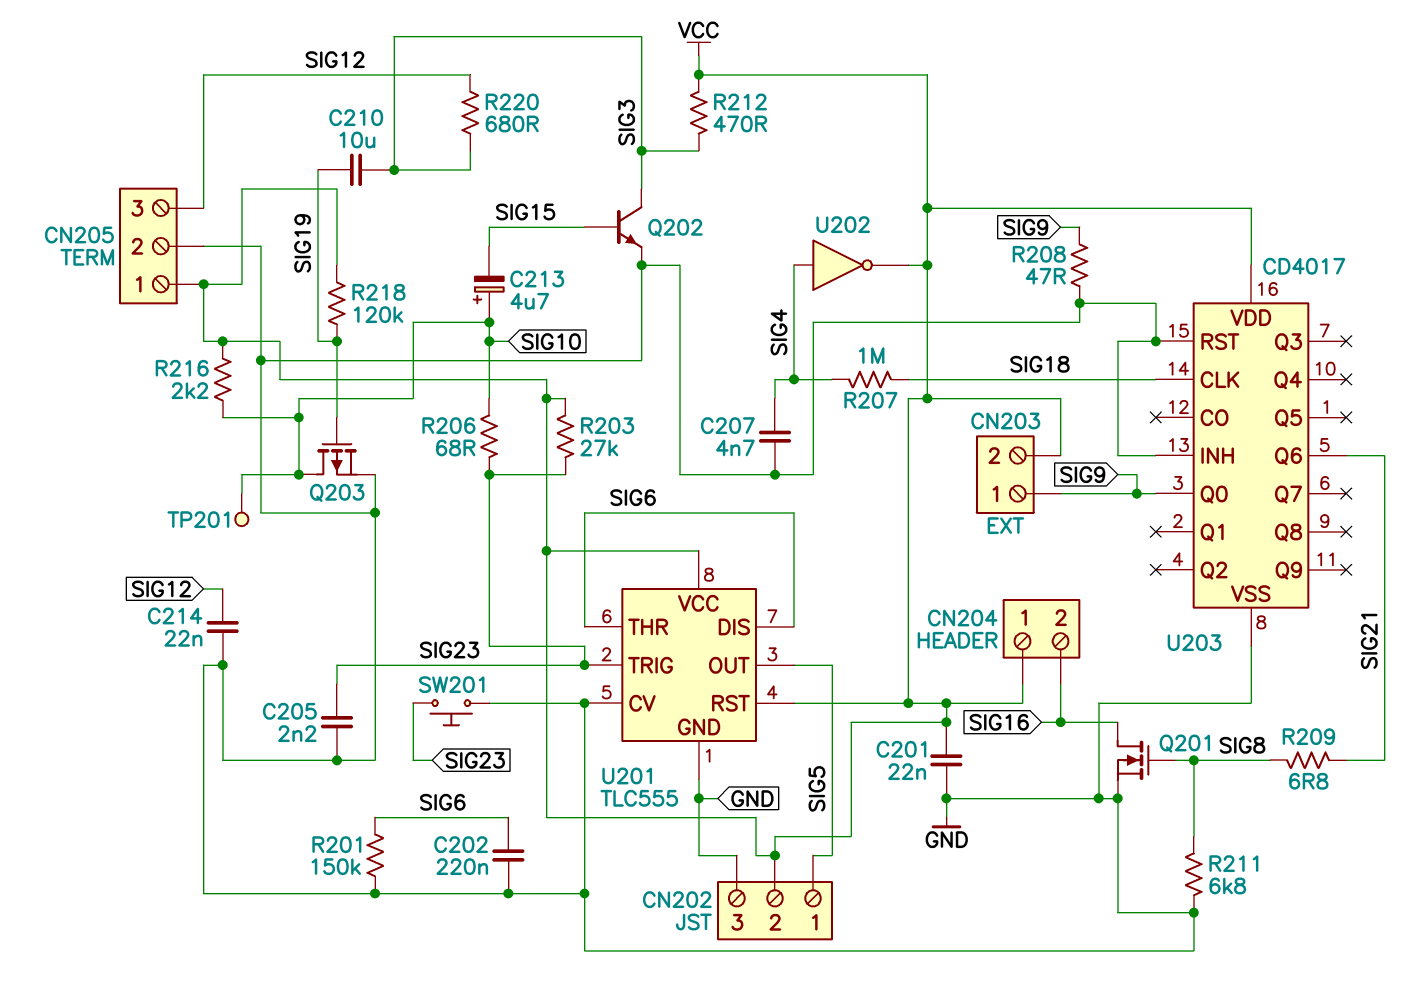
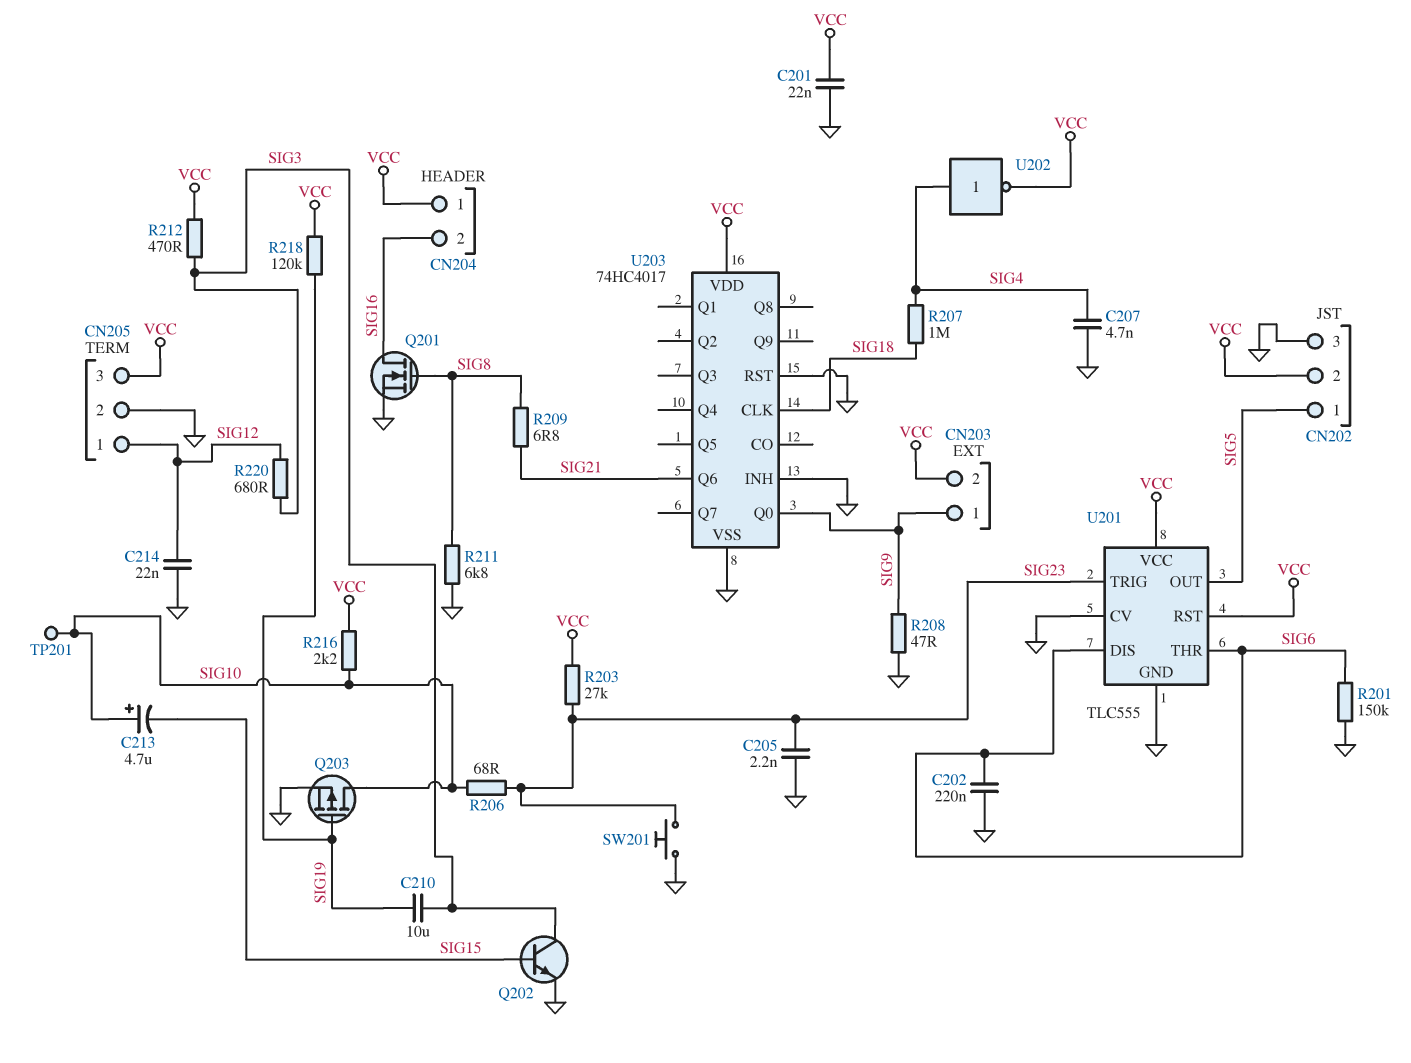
CN205 pin 1: VCC -> SIG12
CN205 pin 3: SIG12 -> VCC
U203: CD4017 -> 74HC4017

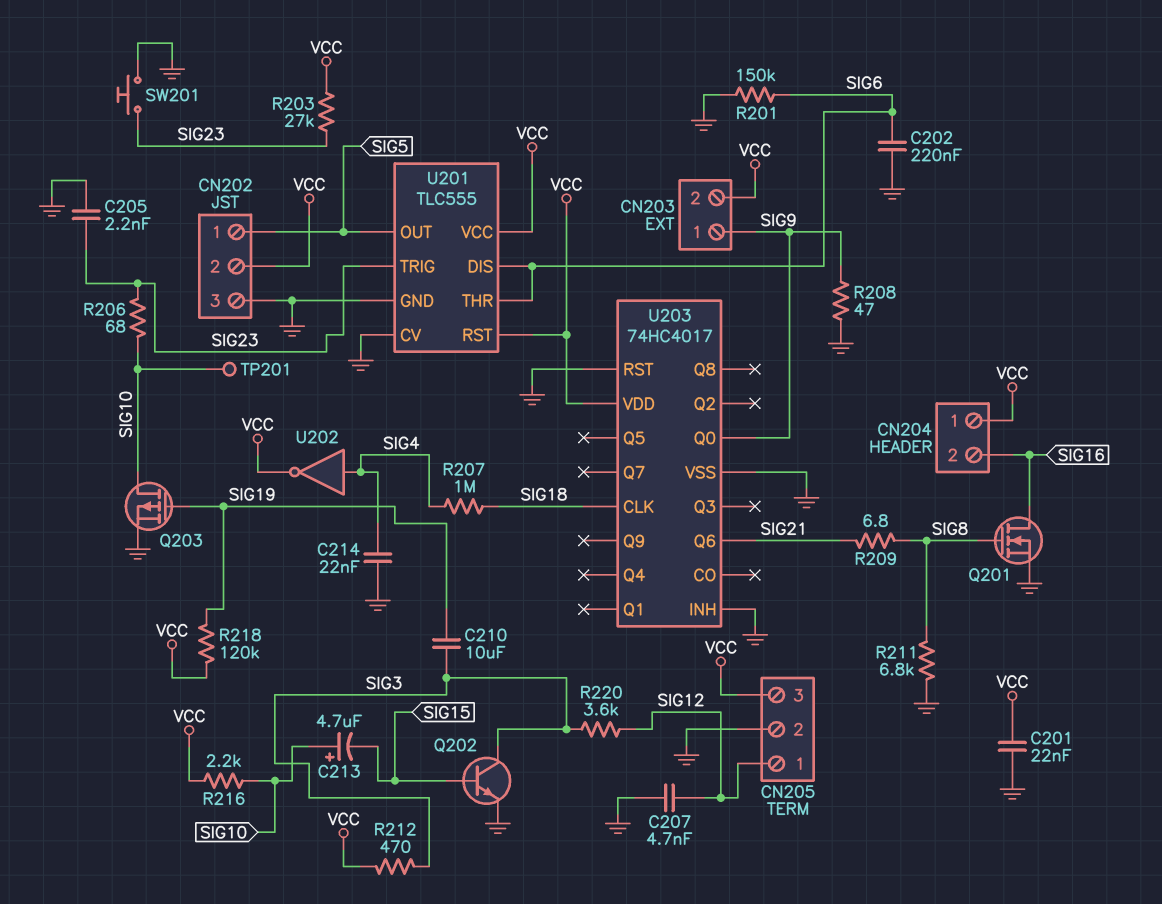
C207: 4.7nF (GND, SIG4) -> 4.7nF (GND, SIG12)
C214: 22nF (GND, SIG12) -> 22nF (GND, SIG4)
R220: 680 (SIG3, SIG12) -> 3.6k (SIG3, SIG12)

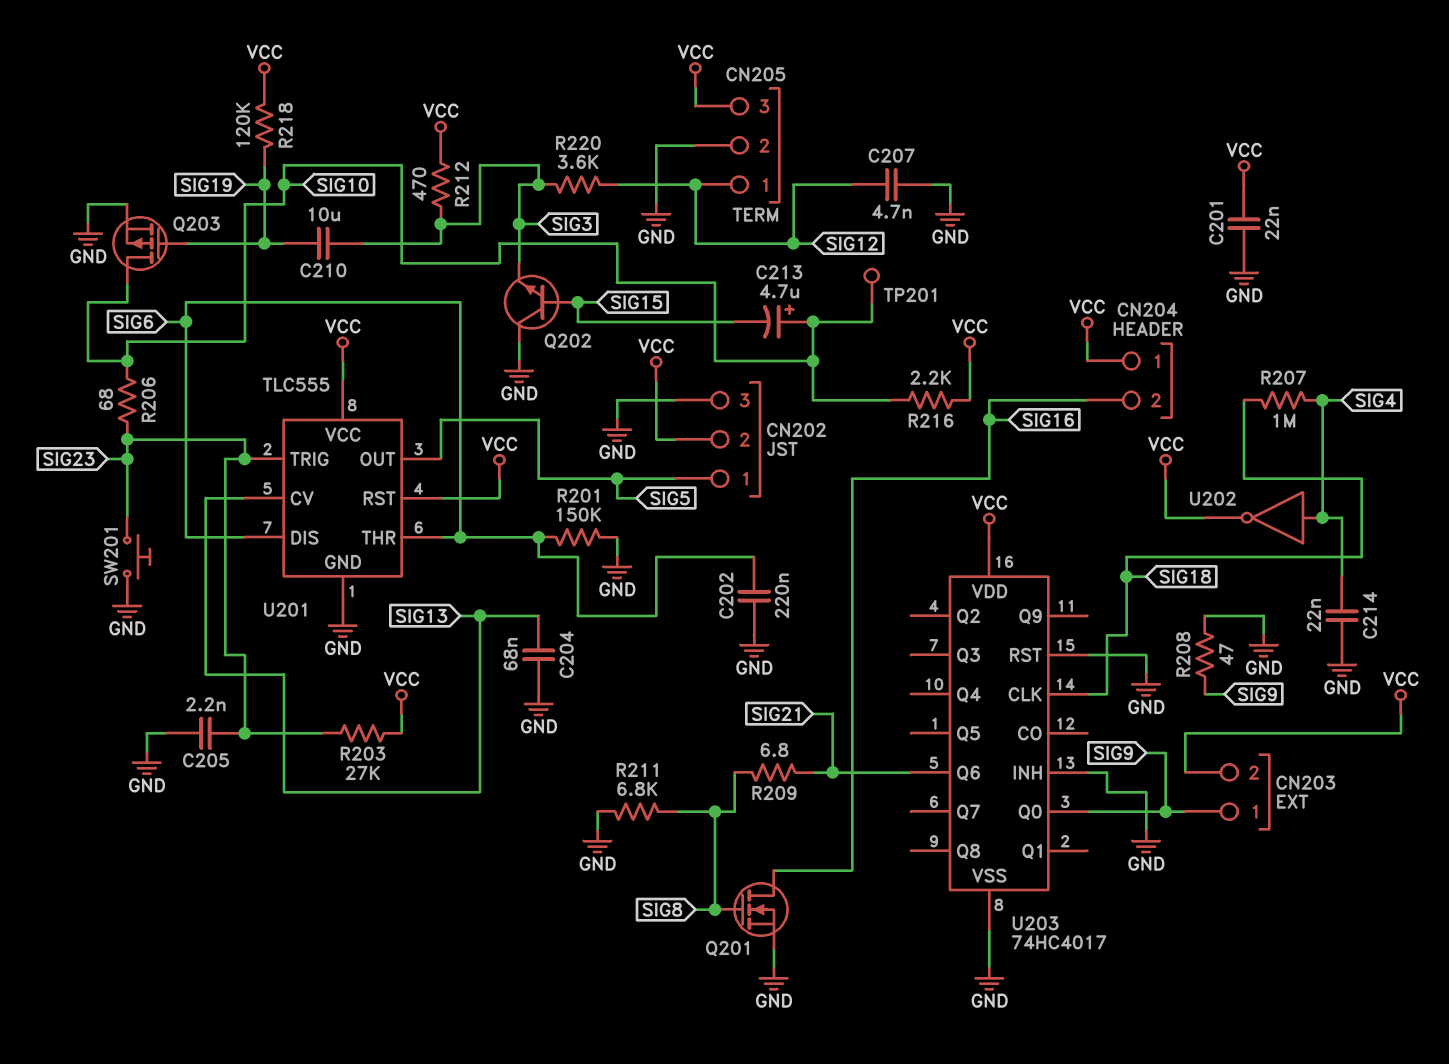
C204: none -> 68nF (GND, SIG13)
Q202: NPN (B SIG15, C SIG3, E GND) -> NPN (B SIG15, C GND, E SIG3)
U201 pin CV: GND -> SIG13

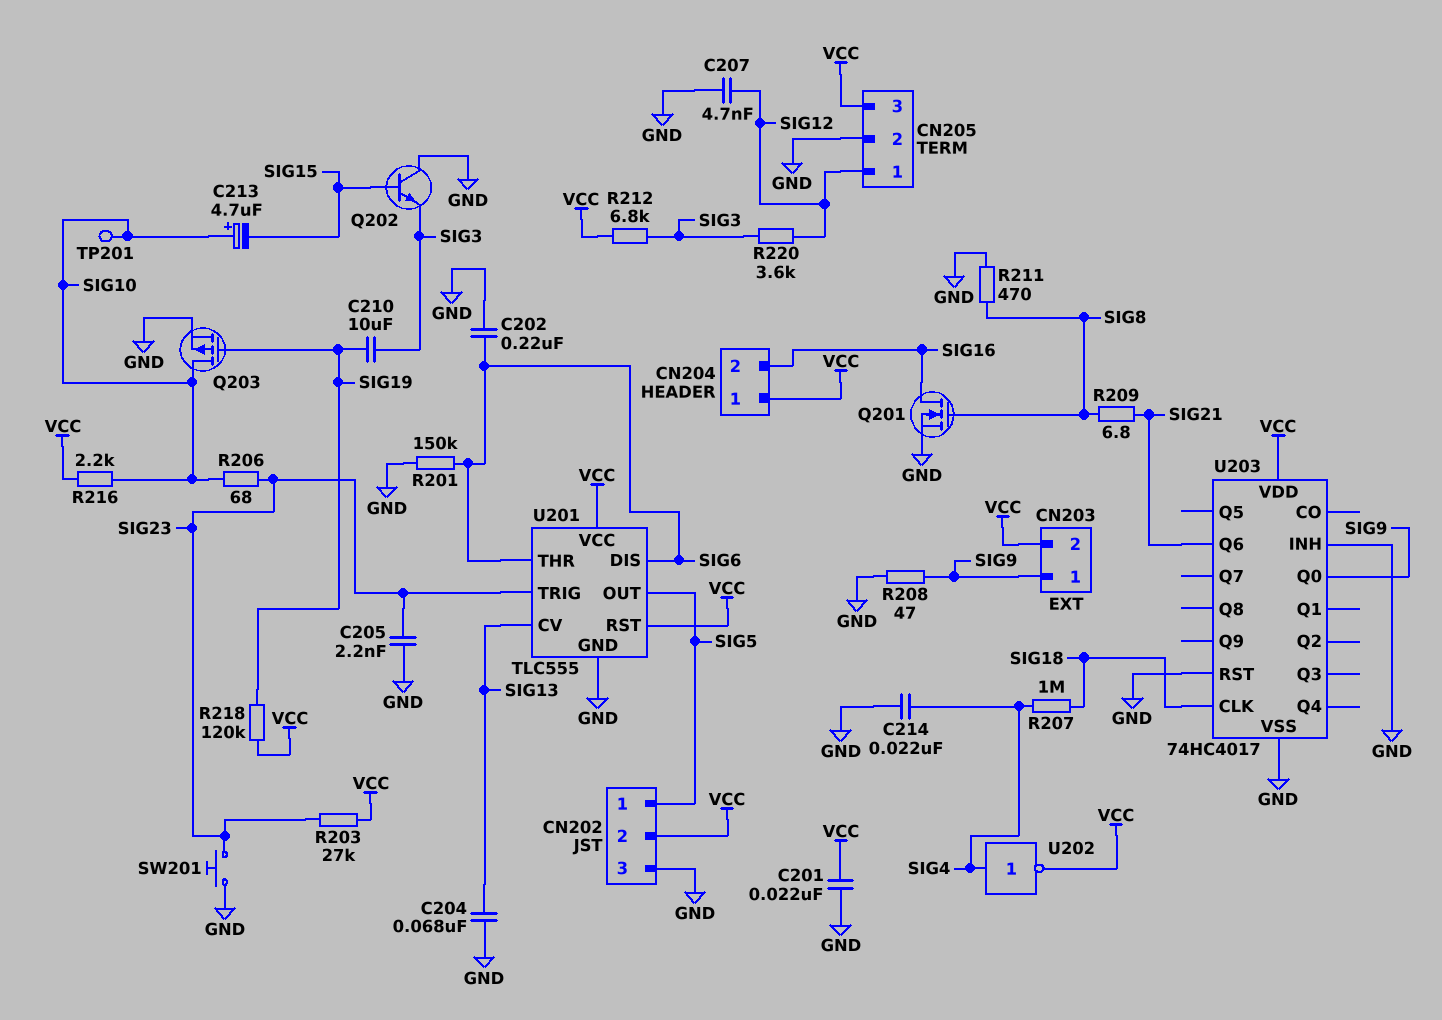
R211: 6.8k (GND, SIG8) -> 470 (GND, SIG8)
R212: 470 (SIG3, VCC) -> 6.8k (SIG3, VCC)

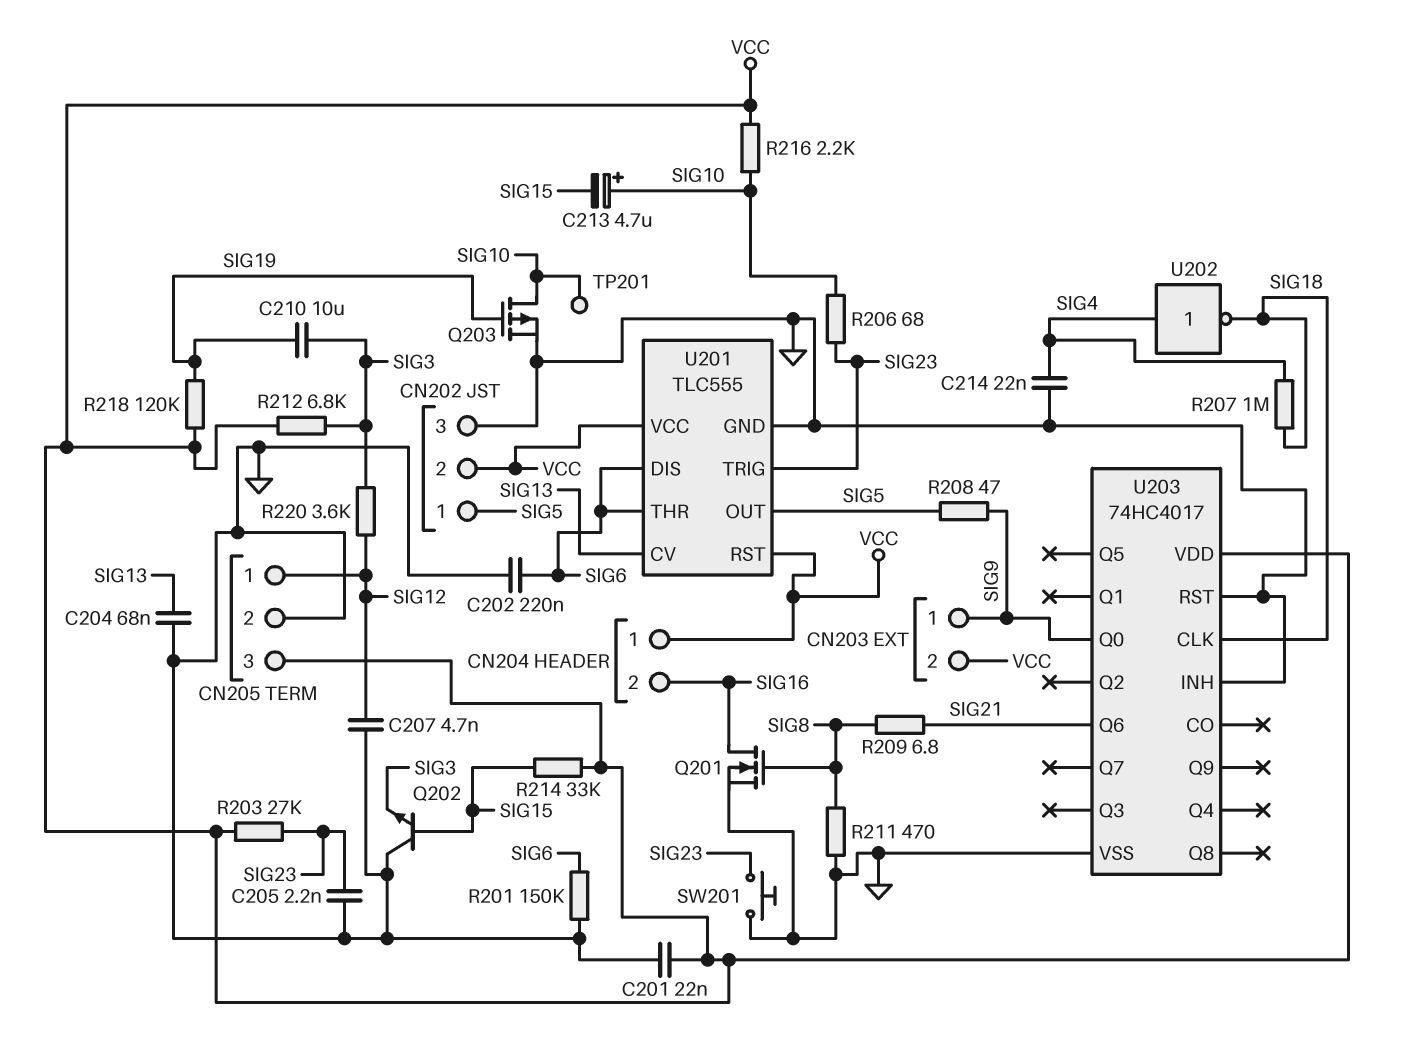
R208: 47 (GND, SIG9) -> 47 (SIG5, SIG9)
R214: none -> 33k (SIG15, VCC)
U202: NOT (in SIG4, out VCC) -> NOT (in SIG4, out SIG18)

